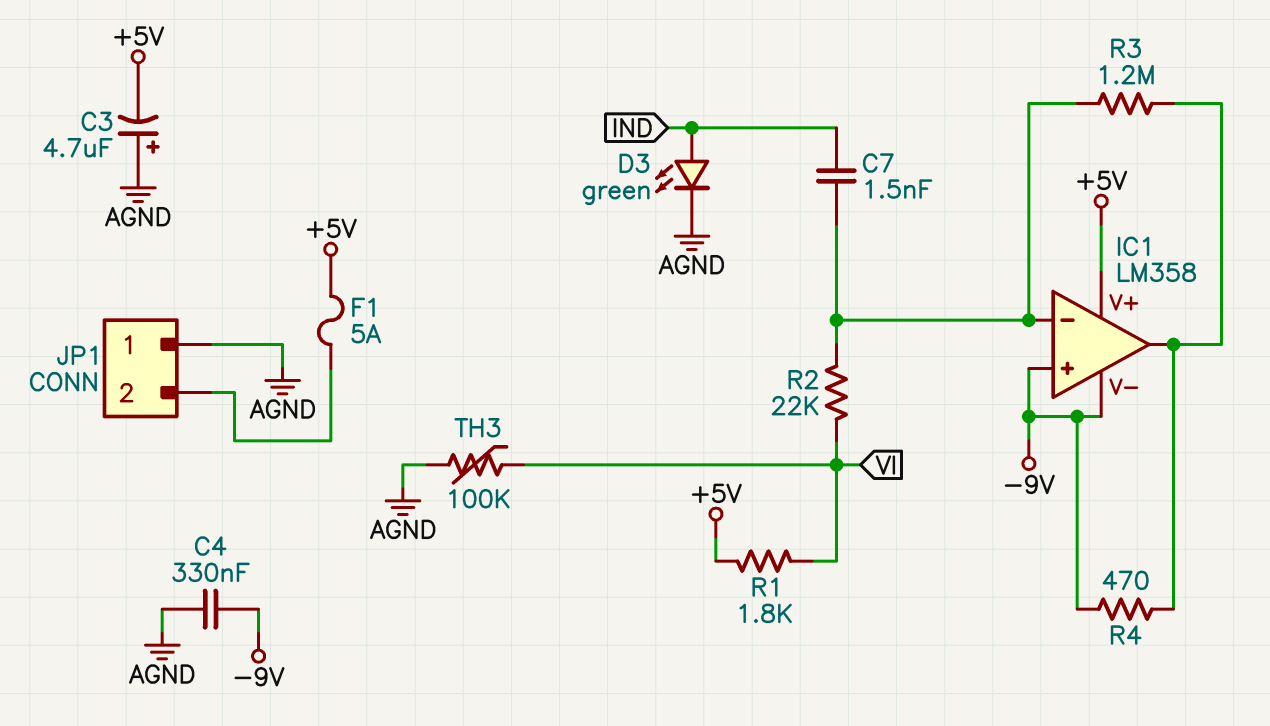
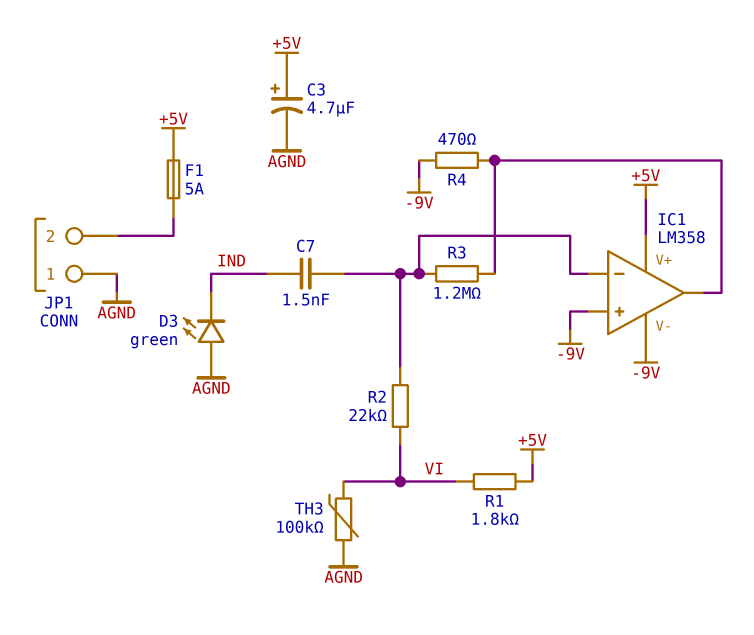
C3: 4.7uF (plus AGND, minus +5V) -> 4.7uF (plus +5V, minus AGND)
C4: 330nF (-9V, AGND) -> none
D3: LED green (A IND, K AGND) -> LED green (A AGND, K IND)

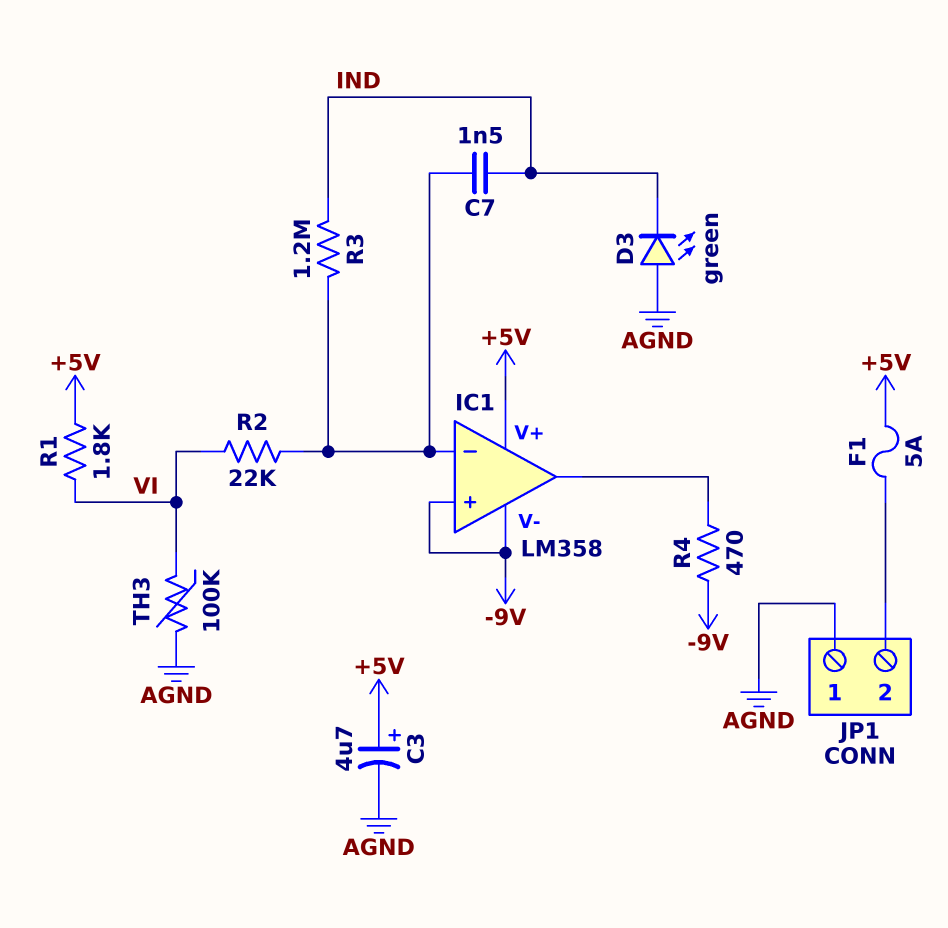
R3: 1.2M (IC1/in-, IC1/out) -> 1.2M (IC1/in-, IND)

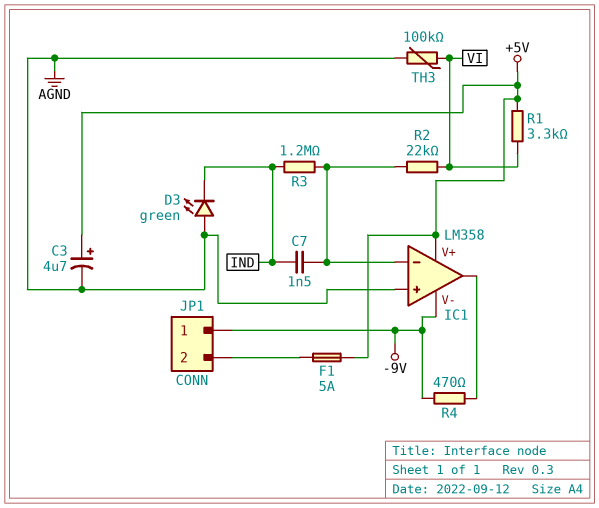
IC1 pin in+: -9V -> AGND
JP1 pin 1: AGND -> -9V
R1: 1.8k (+5V, VI) -> 3.3k (+5V, VI)

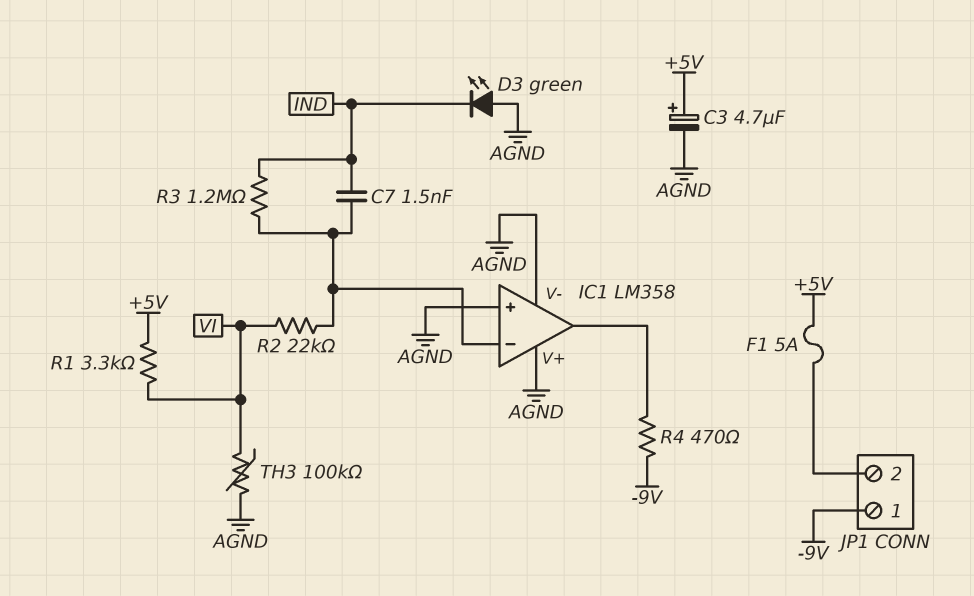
IC1 pin V+: +5V -> AGND
IC1 pin V-: -9V -> AGND

